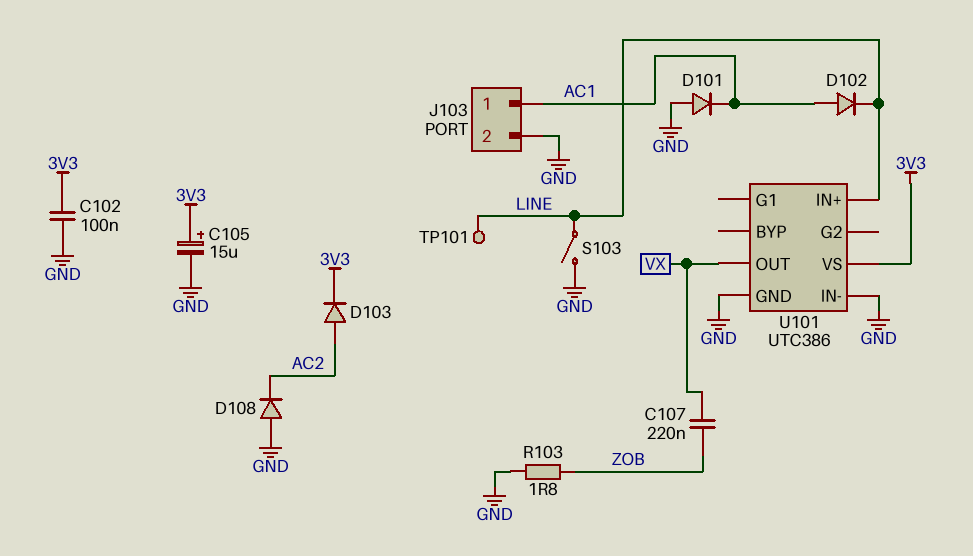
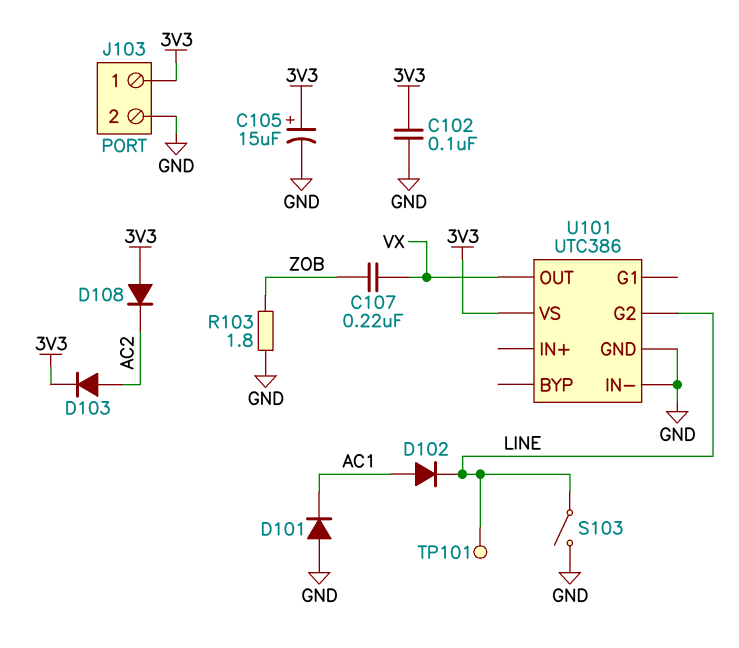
D108: diode (A GND, K AC2) -> diode (A 3V3, K AC2)
J103 pin 1: AC1 -> 3V3
U101 pin G2: none -> LINE
U101 pin IN+: LINE -> none

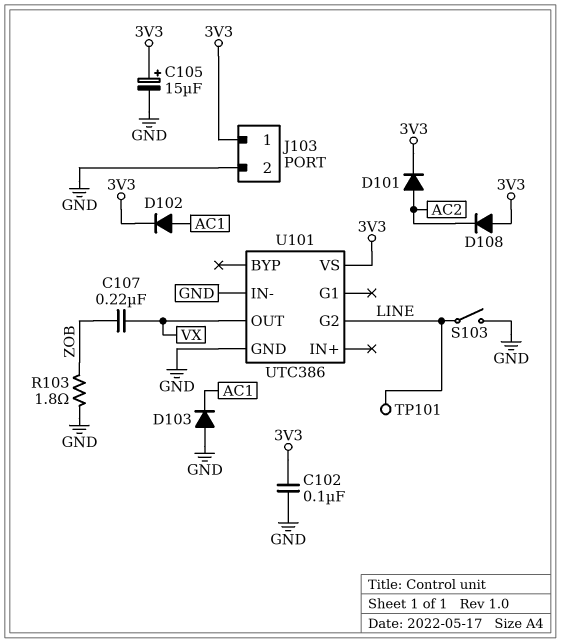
D101: diode (A GND, K AC1) -> diode (A AC2, K 3V3)
D102: diode (A AC1, K LINE) -> diode (A AC1, K 3V3)
D103: diode (A AC2, K 3V3) -> diode (A GND, K AC1)

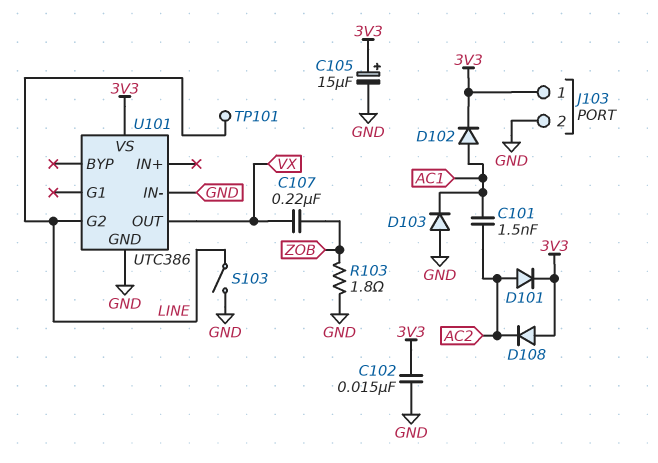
C101: none -> 1.5nF (AC1, AC2)
C102: 100nF (3V3, GND) -> 15nF (3V3, GND)

